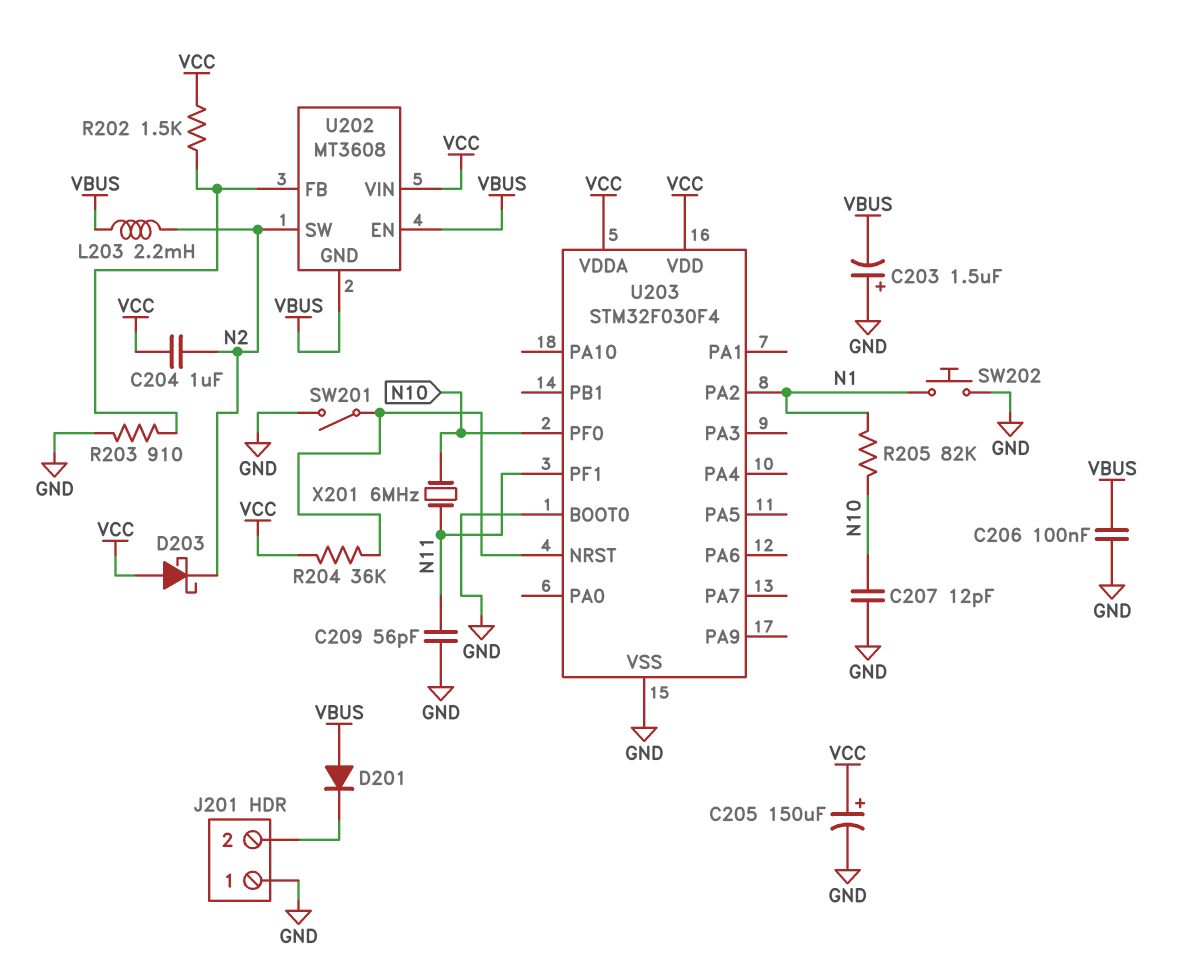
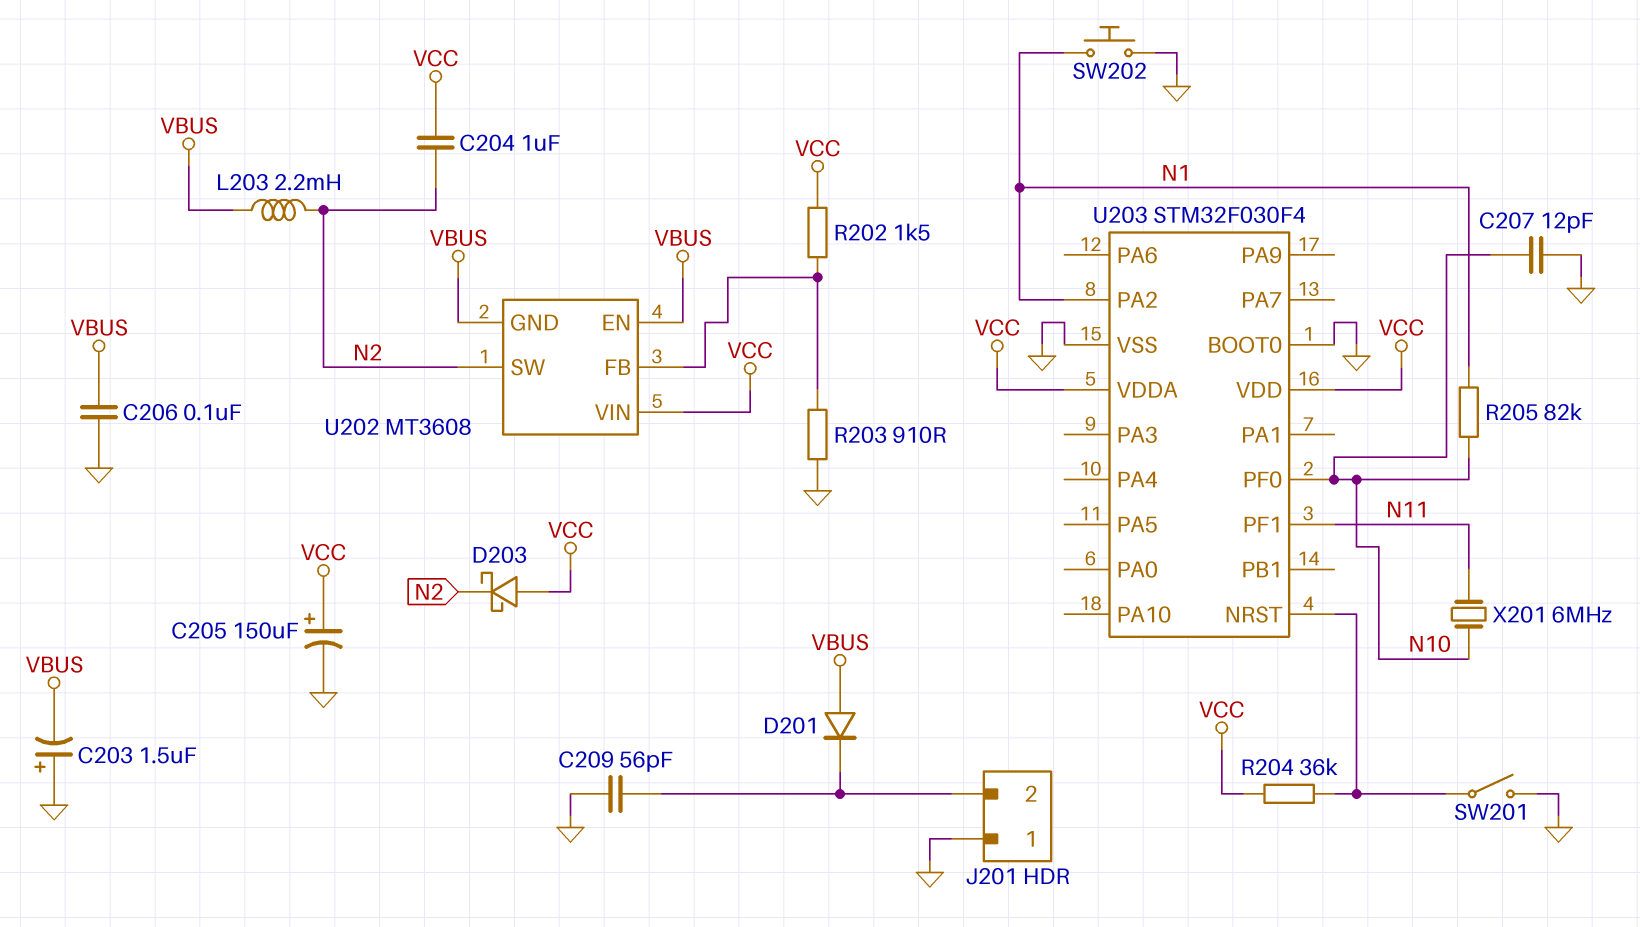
C209: 56pF (GND, N11) -> 56pF (GND, J201/2)

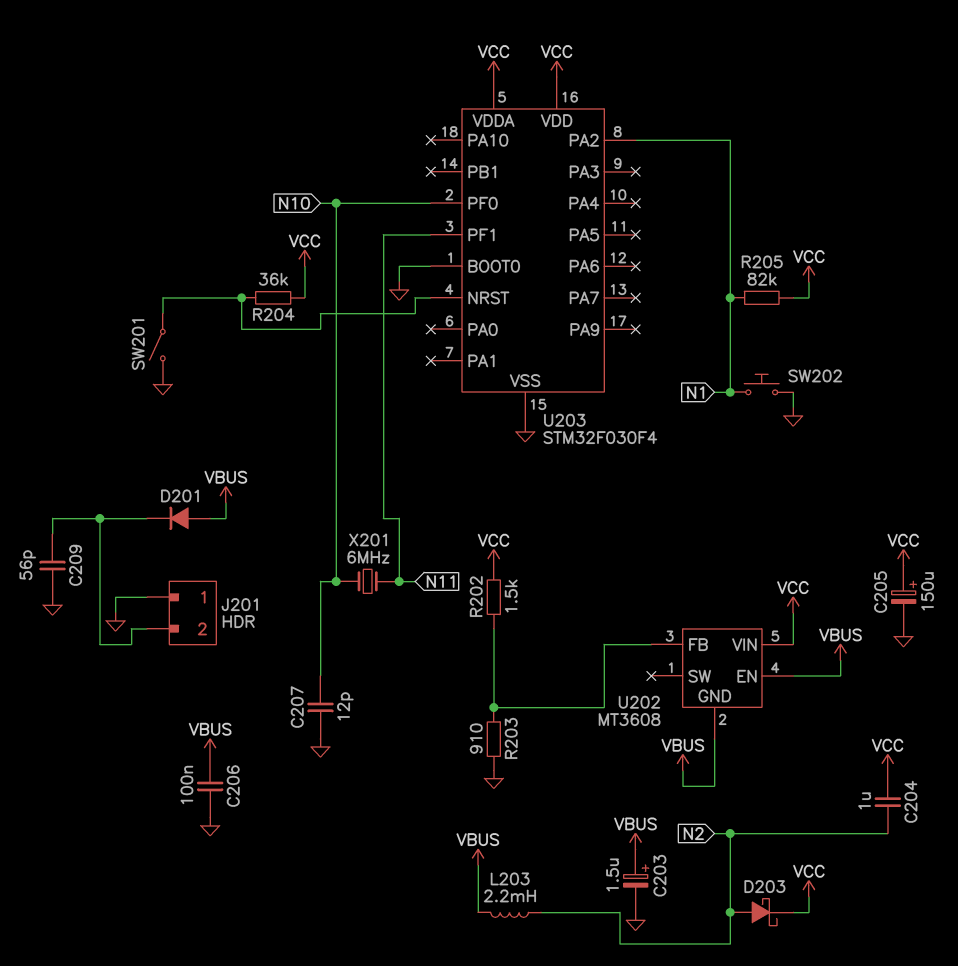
C203: 1.5uF (plus GND, minus VBUS) -> 1.5uF (plus VBUS, minus GND)
D203: schottky (A VCC, K N2) -> schottky (A N2, K VCC)
R205: 82k (N1, N10) -> 82k (N1, VCC)
U202 pin SW: N2 -> none

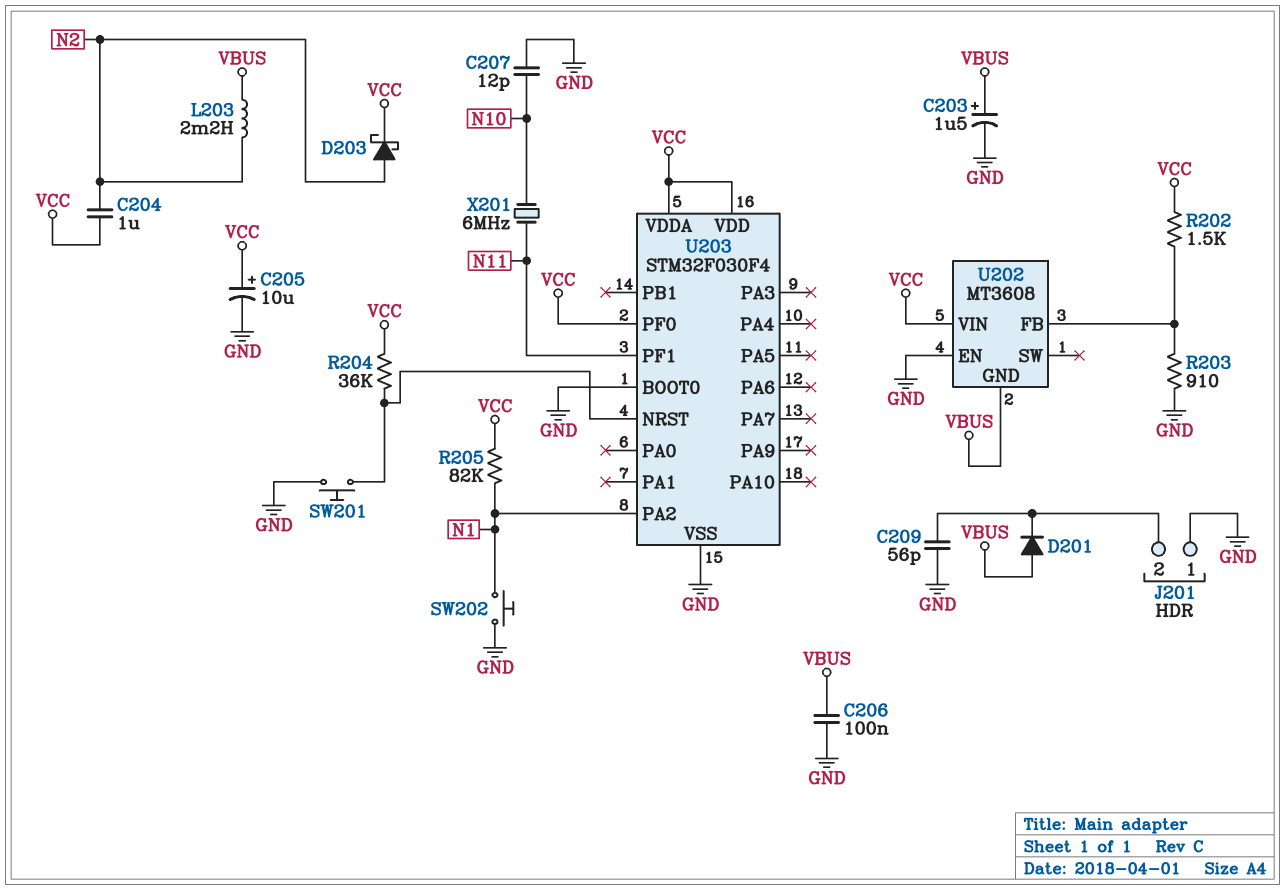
C205: 150uF (plus VCC, minus GND) -> 10uF (plus VCC, minus GND)
SW201: switch (GND, U203/NRST) -> button (GND, U203/NRST)
U202 pin EN: VBUS -> GND
U203 pin PF0: N10 -> VCC

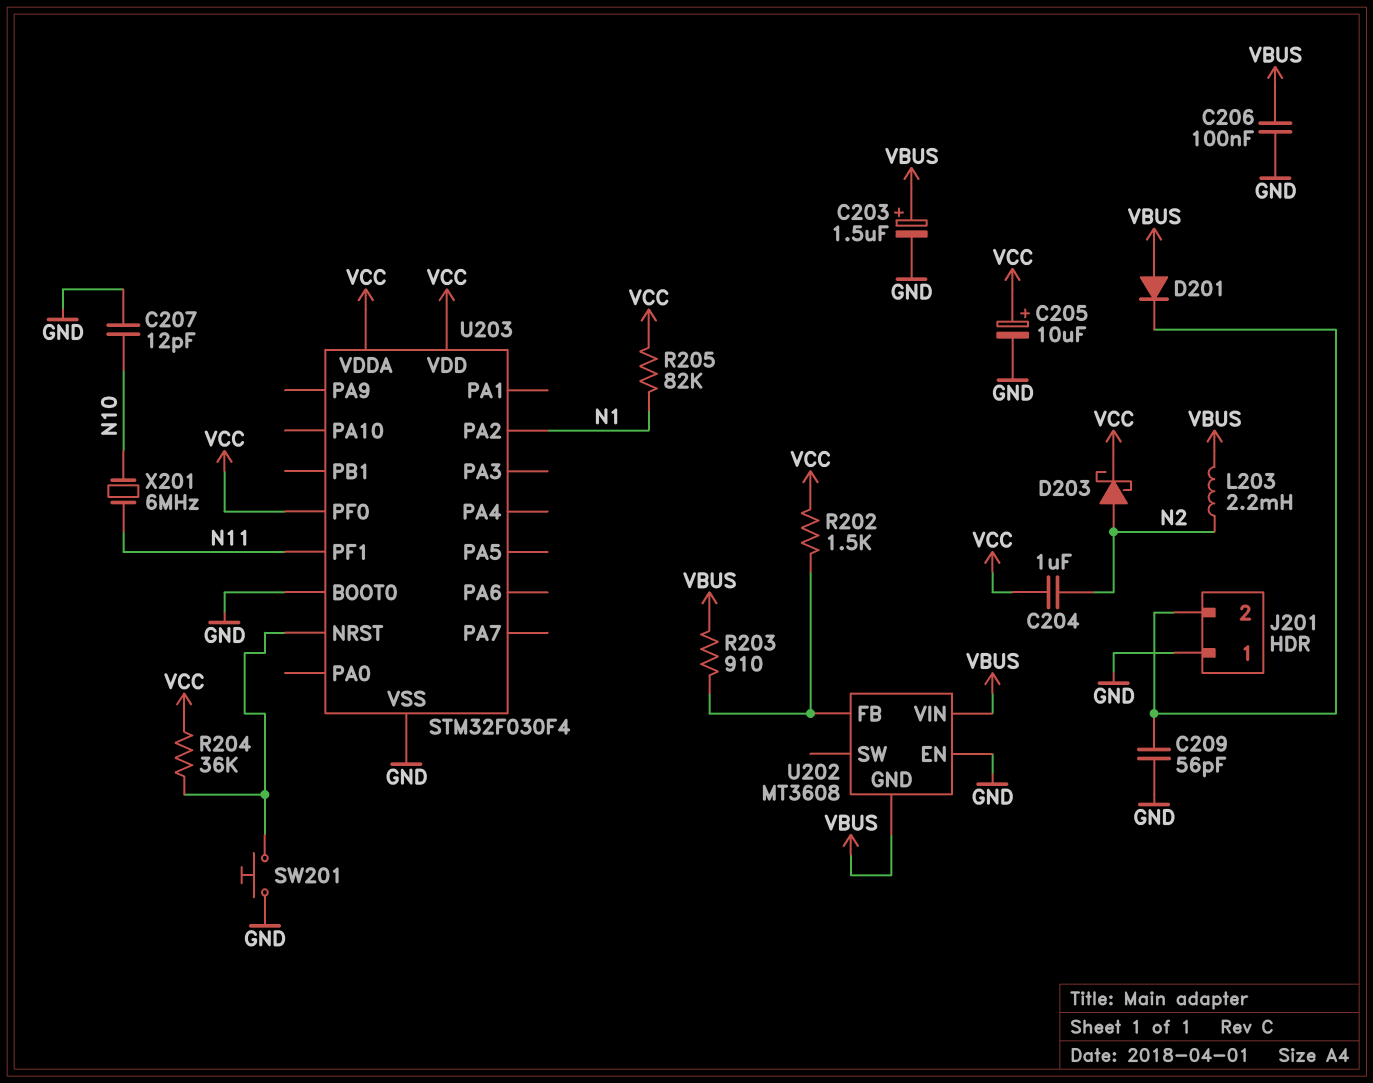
R203: 910 (GND, U202/FB) -> 910 (U202/FB, VBUS)
SW202: button (GND, N1) -> none
U202 pin VIN: VCC -> VBUS

